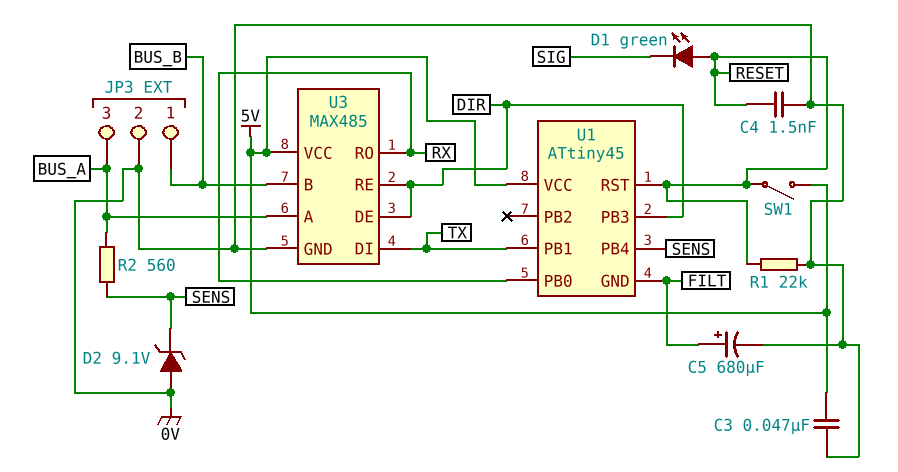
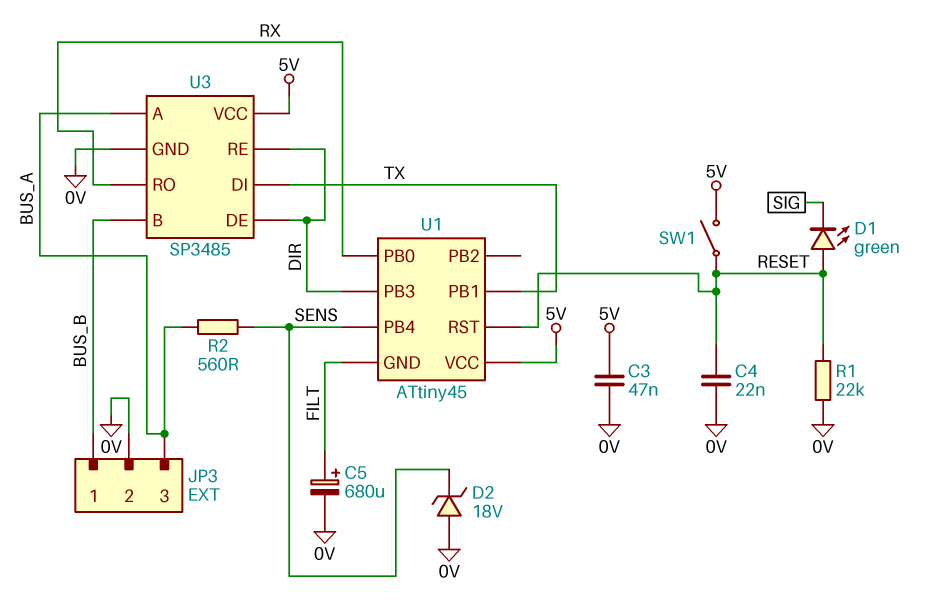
C4: 1.5nF (0V, RESET) -> 22nF (0V, RESET)
D2: zener 9.1V (A 0V, K SENS) -> zener 18V (A 0V, K SENS)
U3: MAX485 -> SP3485

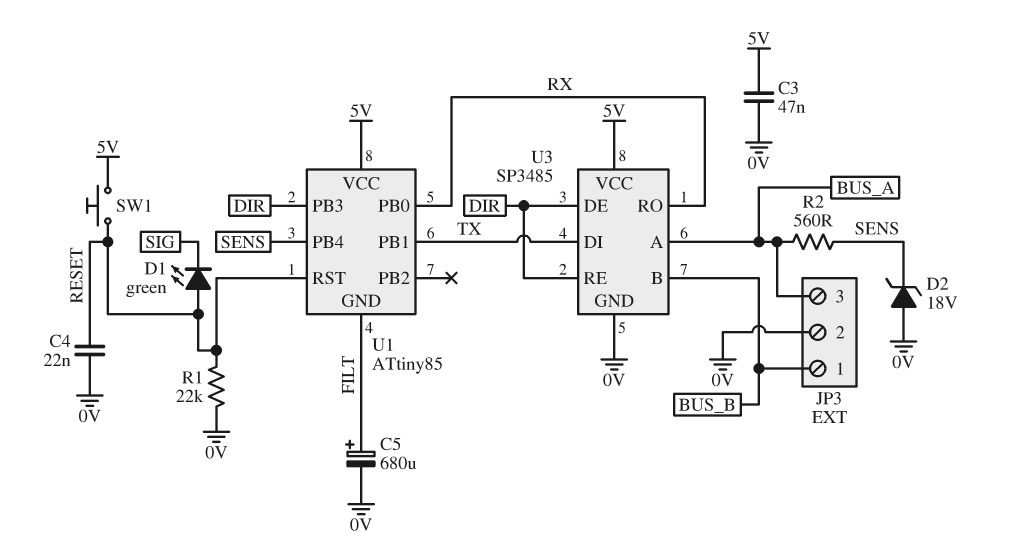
SW1: switch (5V, RESET) -> button (5V, RESET)
U1: ATtiny45 -> ATtiny85

